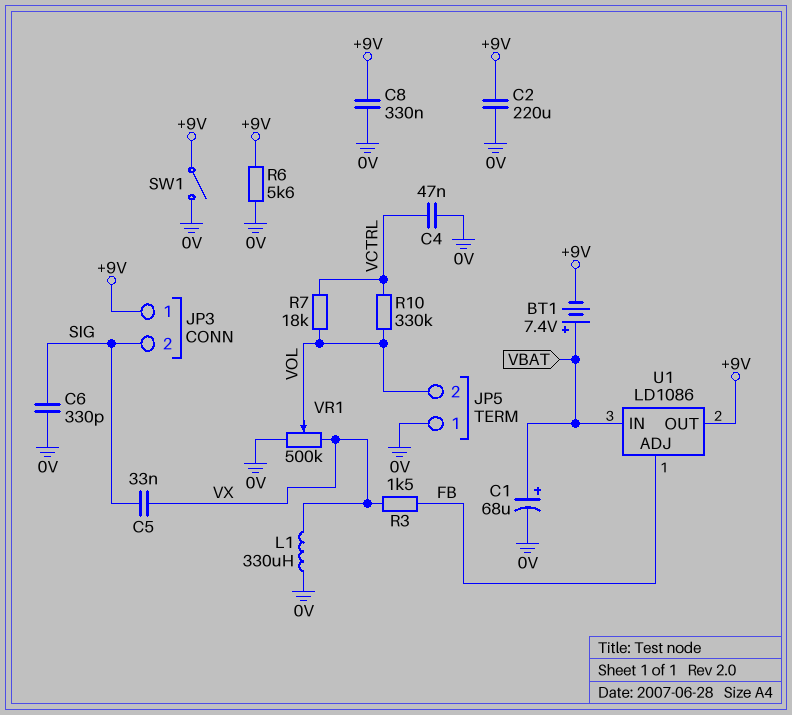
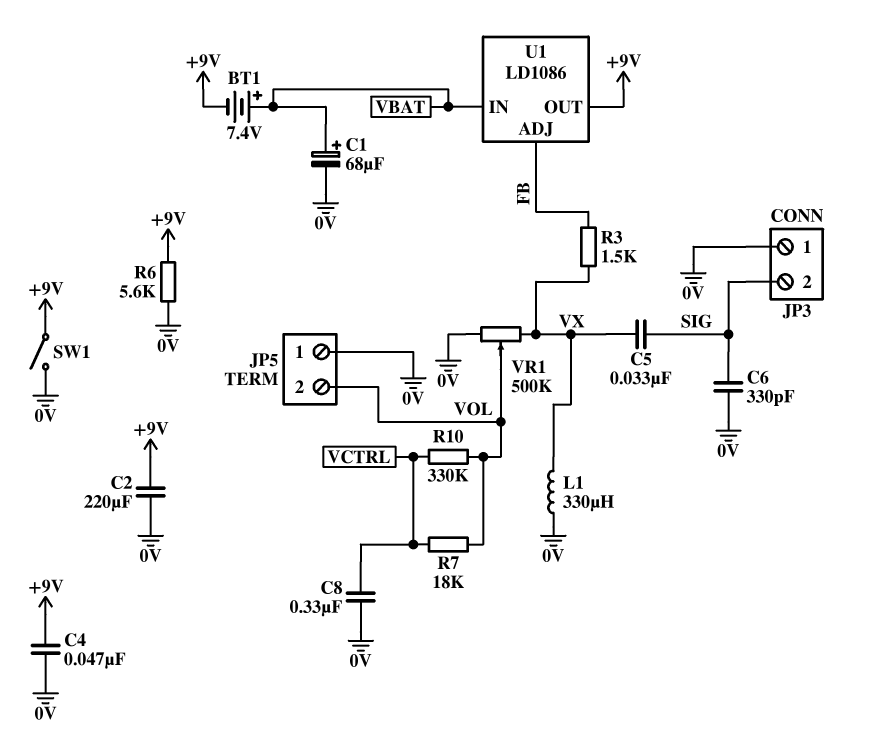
C4: 47nF (0V, VCTRL) -> 47nF (+9V, 0V)
C8: 330nF (+9V, 0V) -> 330nF (0V, VCTRL)
JP3 pin 1: +9V -> 0V

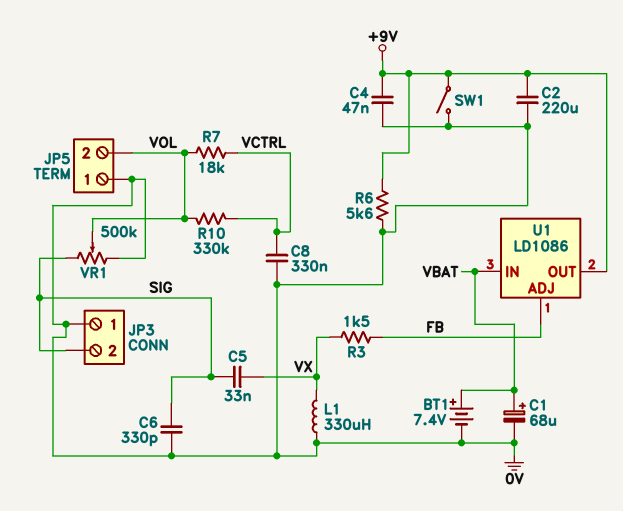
BT1: 7.4V (plus VBAT, minus +9V) -> 7.4V (plus VBAT, minus 0V)
VR1: 500k (0V, VX, wiper VOL) -> 500k (0V, SIG, wiper VOL)

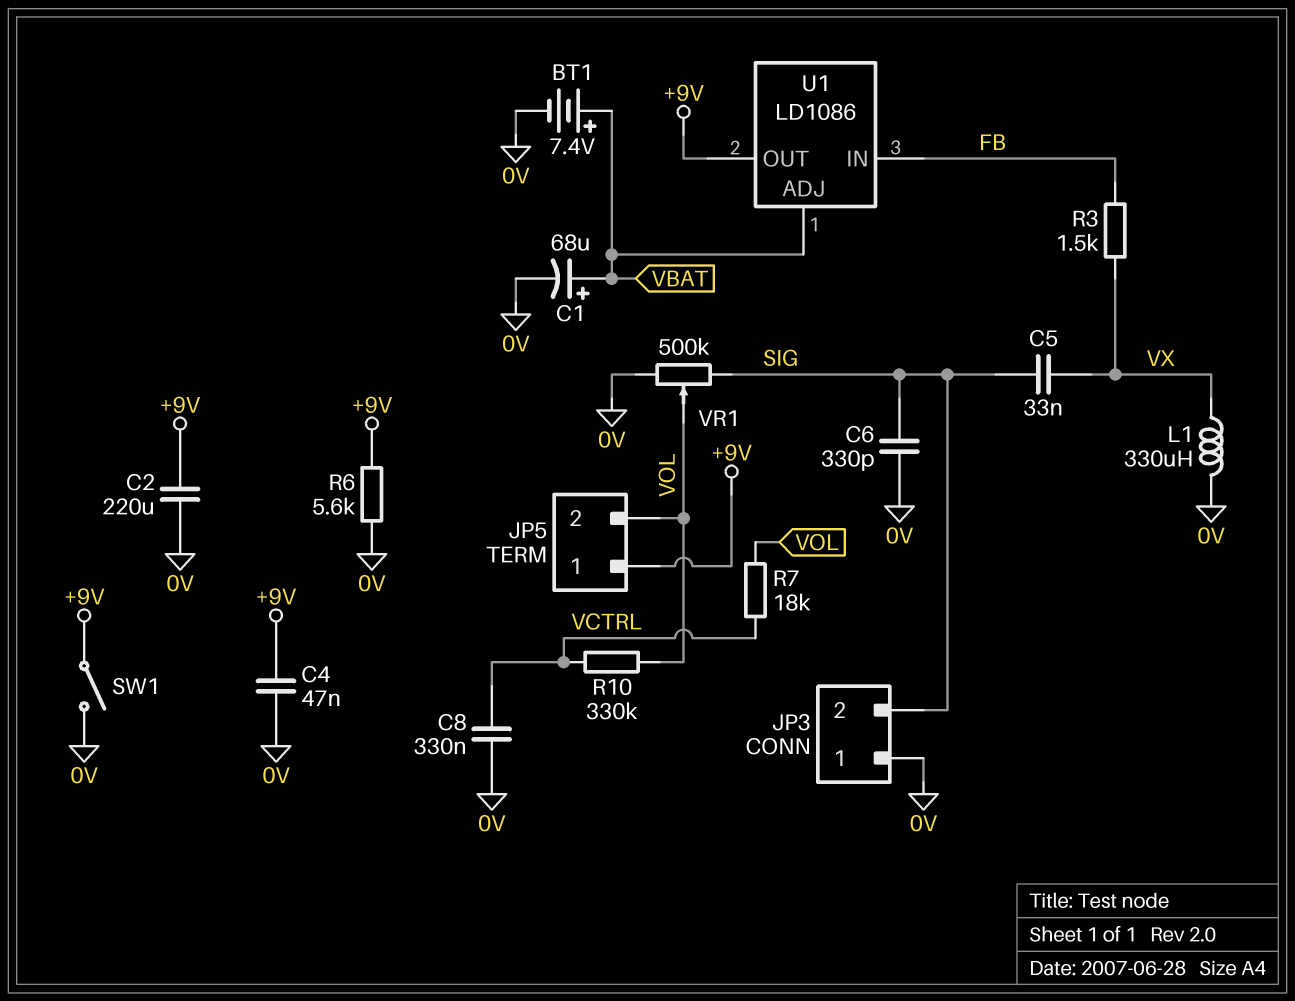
JP5 pin 1: 0V -> +9V
U1 pin ADJ: FB -> VBAT
U1 pin IN: VBAT -> FB

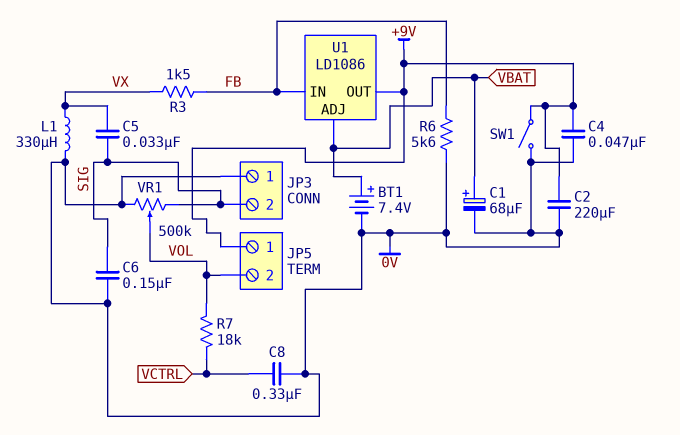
C6: 330pF (0V, SIG) -> 150nF (0V, SIG)
R6: 5.6k (+9V, 0V) -> 5.6k (0V, FB)
R10: 330k (VCTRL, VOL) -> none

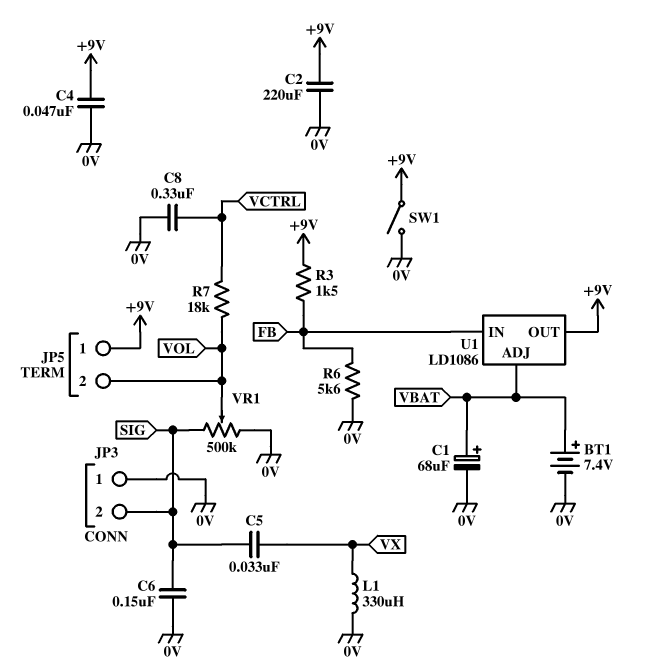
R3: 1.5k (FB, VX) -> 1.5k (+9V, FB)

